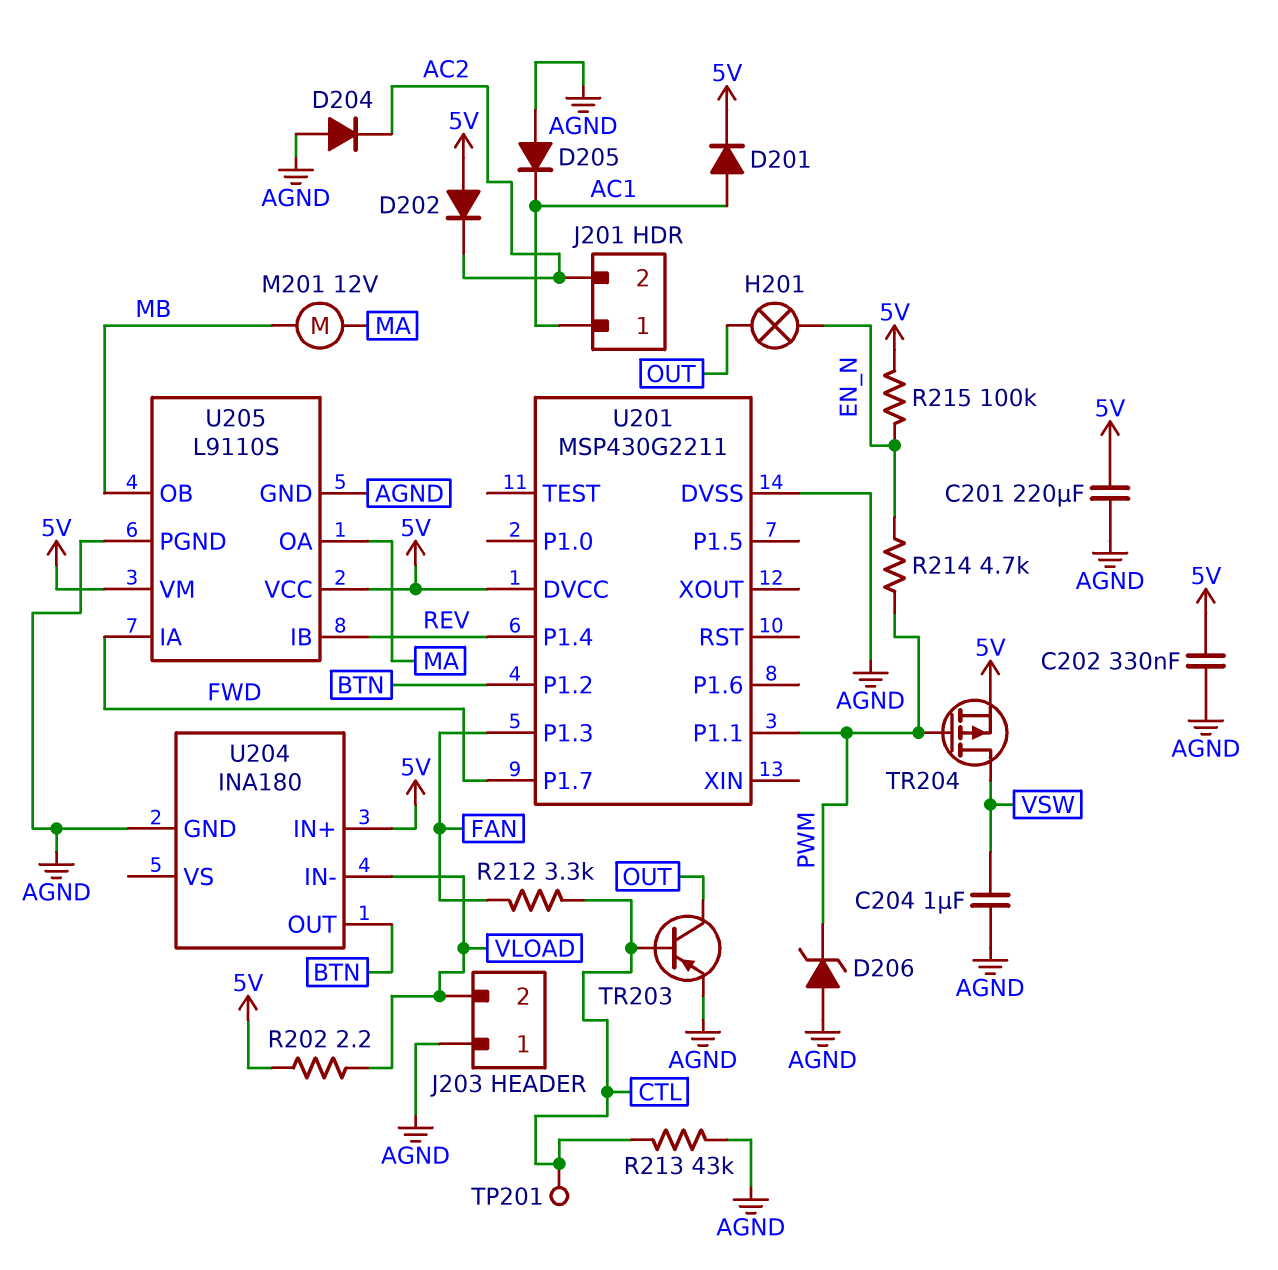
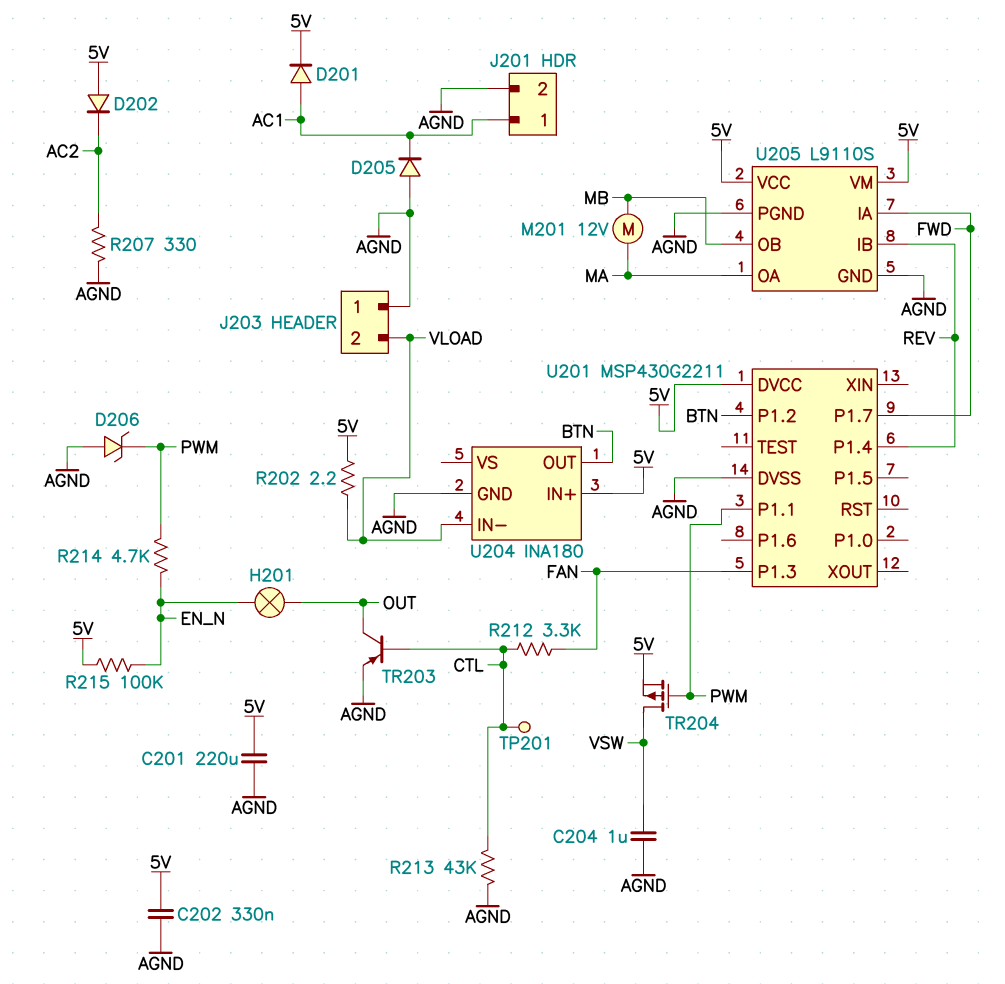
D204: diode (A AGND, K AC2) -> none
J201 pin 2: AC2 -> AGND
R207: none -> 330 (AC2, AGND)

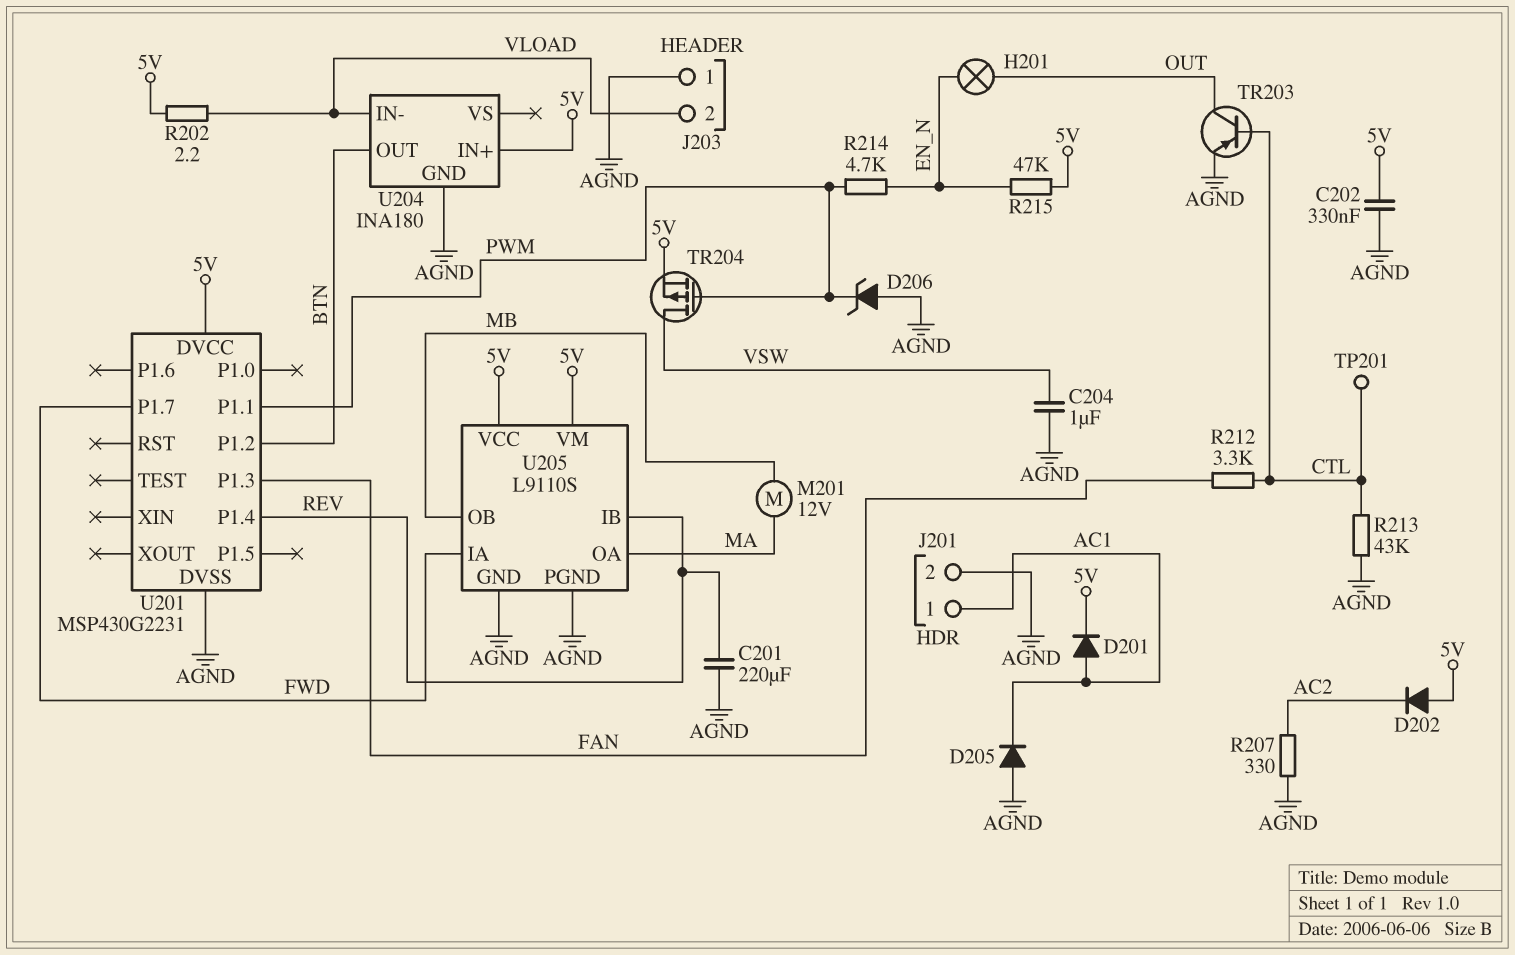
C201: 220uF (5V, AGND) -> 220uF (AGND, REV)
R215: 100k (5V, EN_N) -> 47k (5V, EN_N)
U201: MSP430G2211 -> MSP430G2231

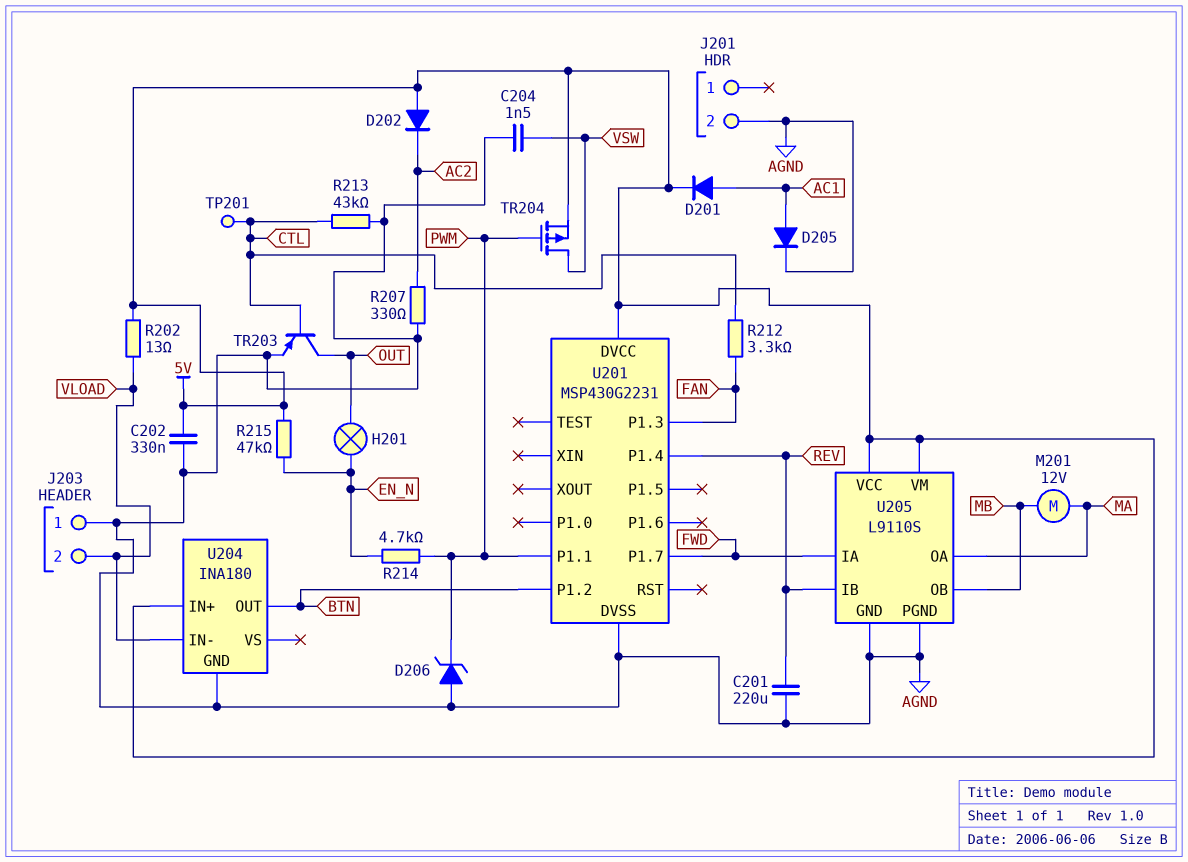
C204: 1uF (AGND, VSW) -> 1.5nF (AGND, VSW)
D205: diode (A AGND, K AC1) -> diode (A AC1, K AGND)
J201 pin 1: AC1 -> none
R202: 2.2 (5V, VLOAD) -> 13 (5V, VLOAD)

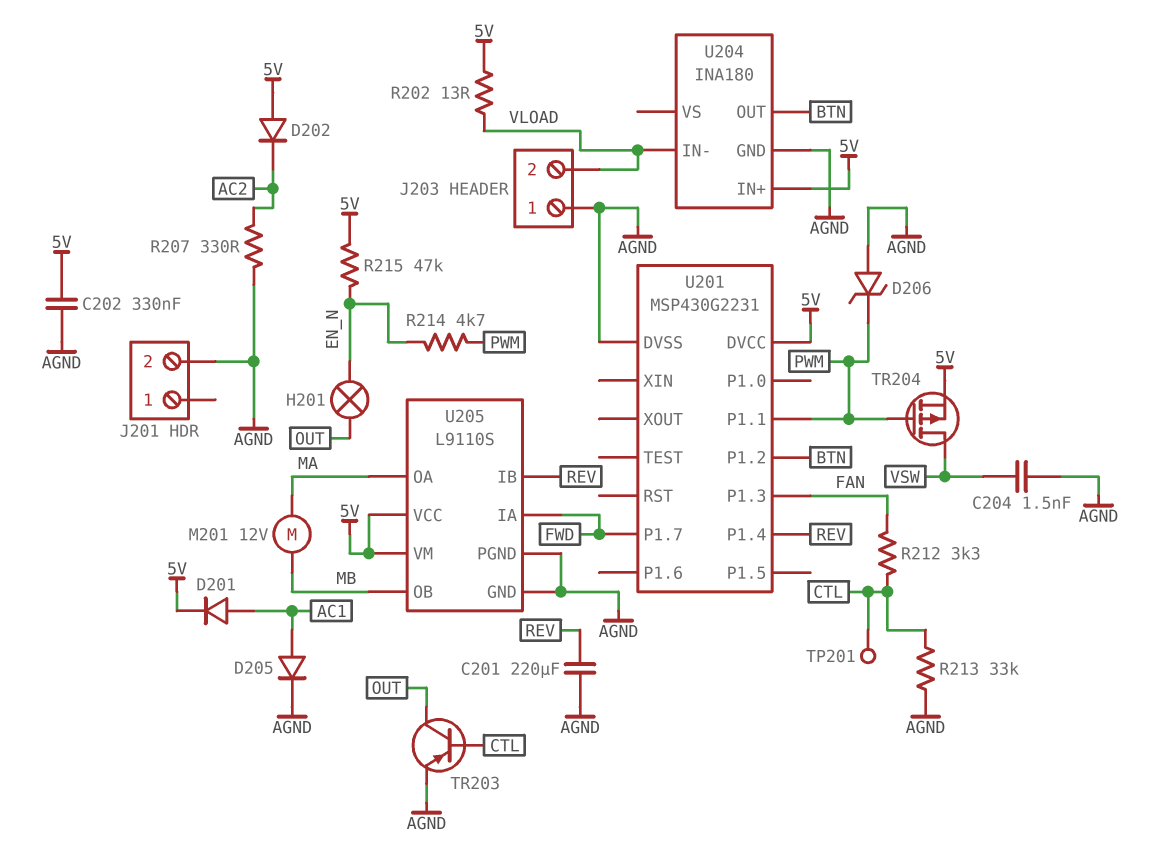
R213: 43k (AGND, CTL) -> 33k (AGND, CTL)

